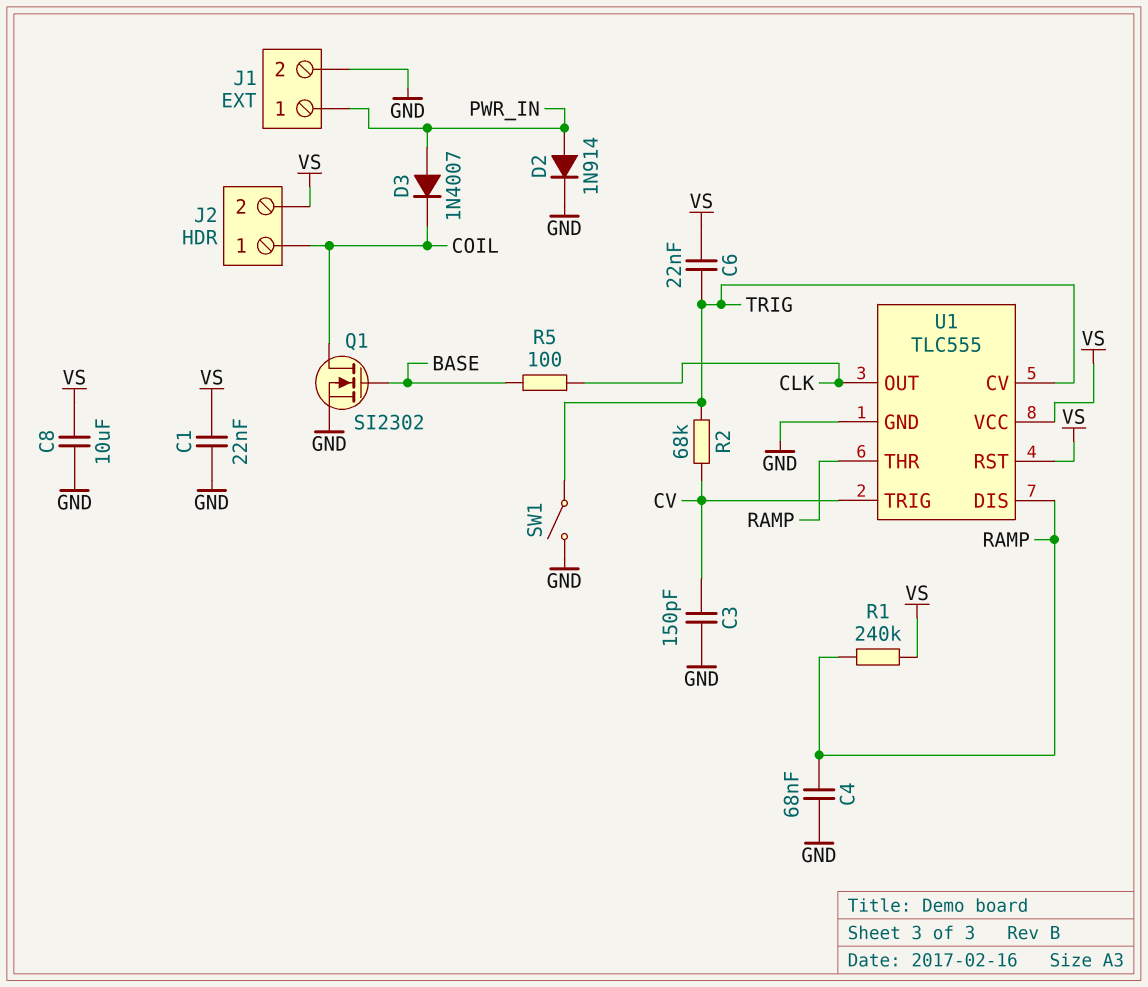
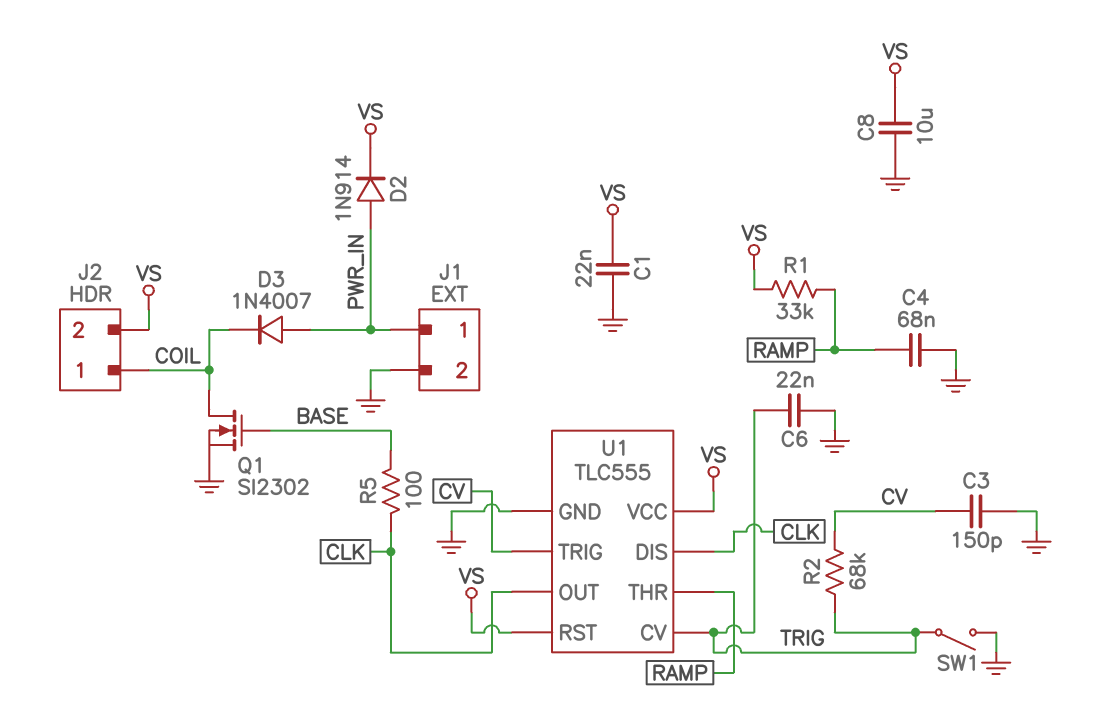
C6: 22nF (TRIG, VS) -> 22nF (GND, TRIG)
D2: diode 1N914 (A PWR_IN, K GND) -> diode 1N914 (A PWR_IN, K VS)
R1: 240k (RAMP, VS) -> 33k (RAMP, VS)
U1 pin DIS: RAMP -> CLK

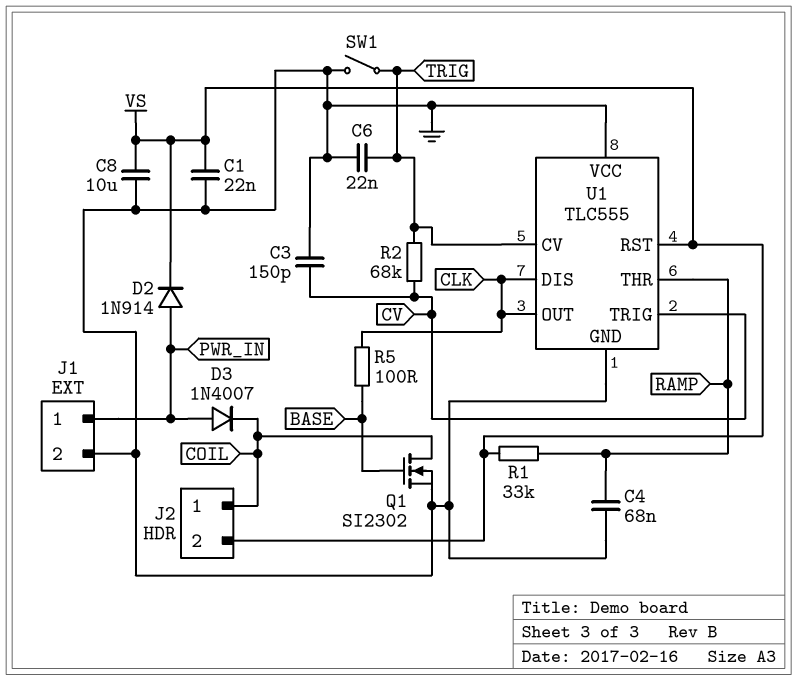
U1 pin VCC: VS -> GND

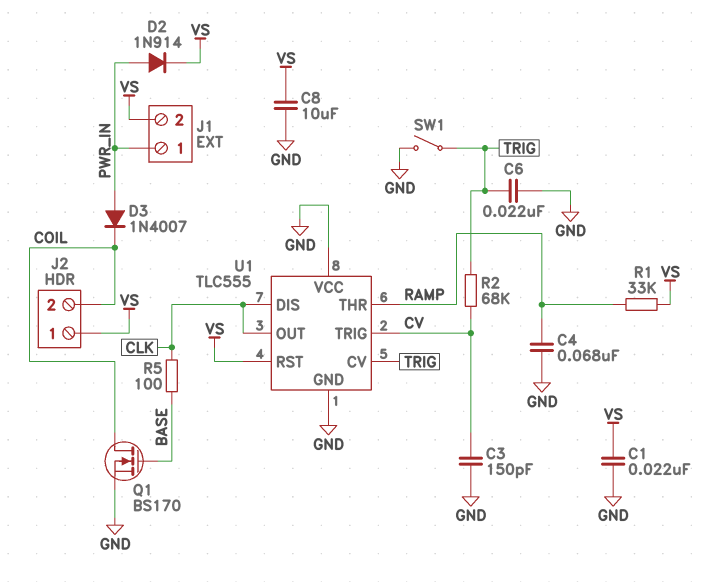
J1 pin 2: GND -> VS
J2 pin 1: COIL -> VS
J2 pin 2: VS -> COIL
Q1: NMOS SI2302 (G BASE, D COIL, S GND) -> NMOS BS170 (G BASE, D COIL, S GND)

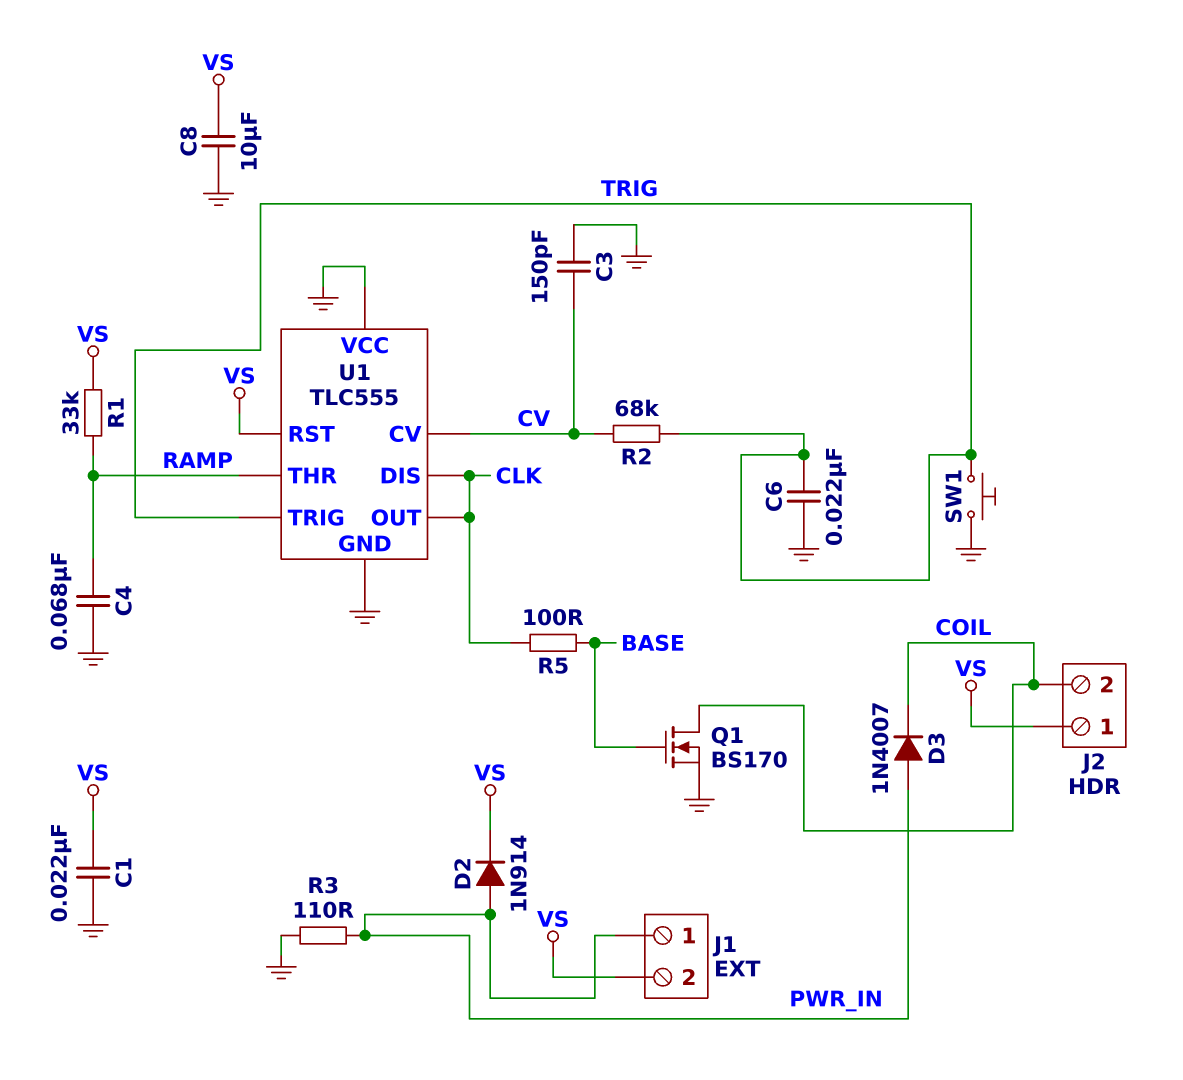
R3: none -> 110 (GND, PWR_IN)
SW1: switch (GND, TRIG) -> button (GND, TRIG)
U1 pin CV: TRIG -> CV
U1 pin TRIG: CV -> TRIG

